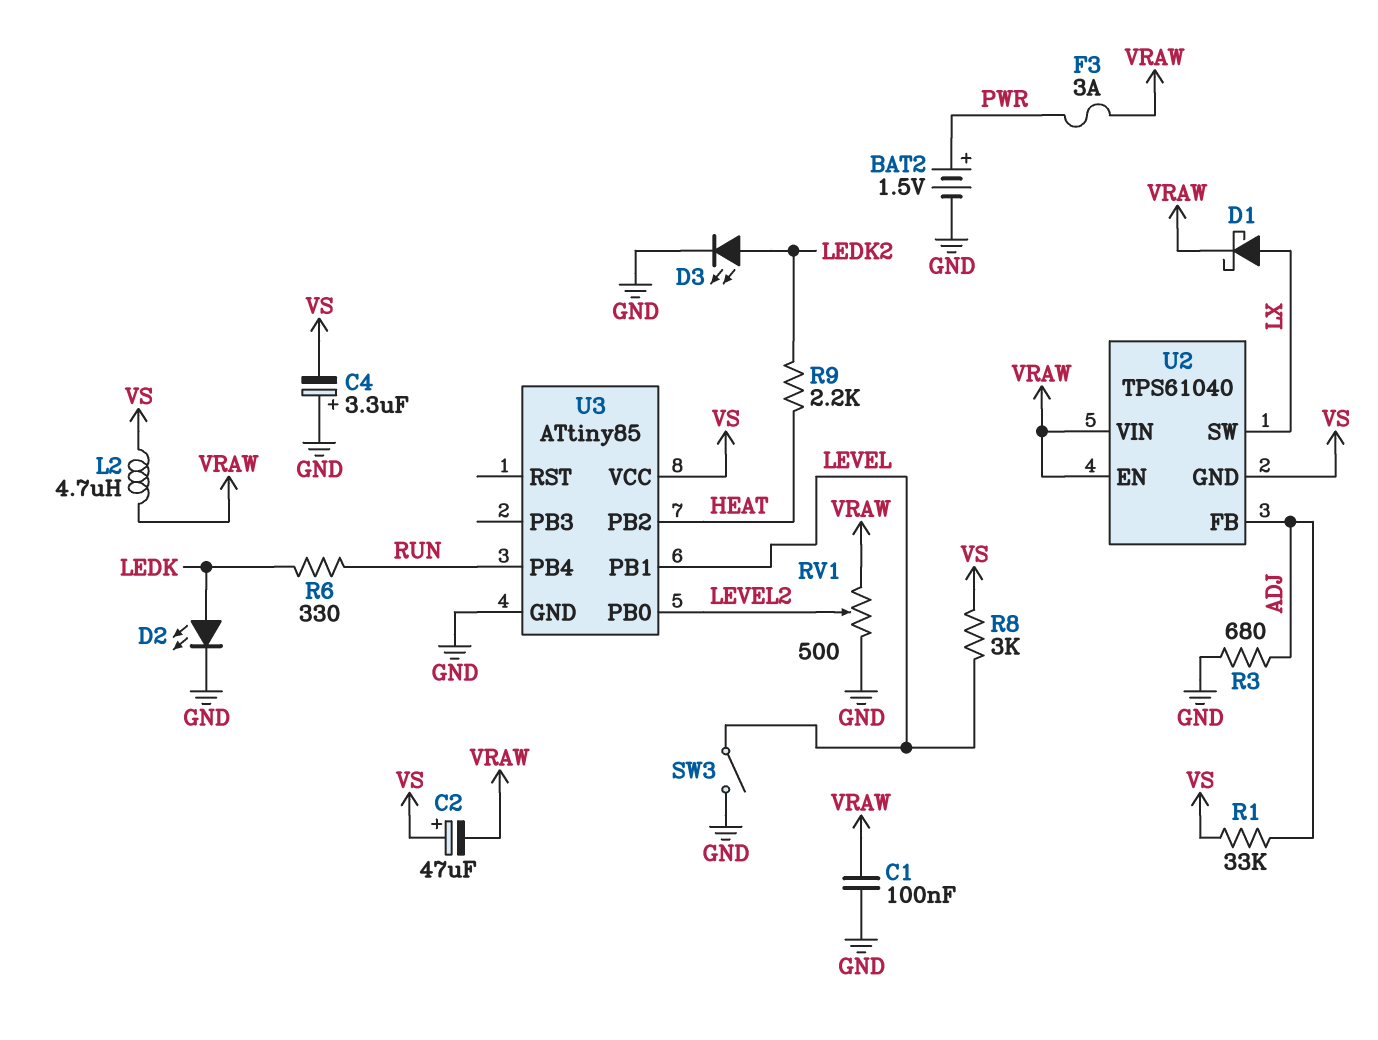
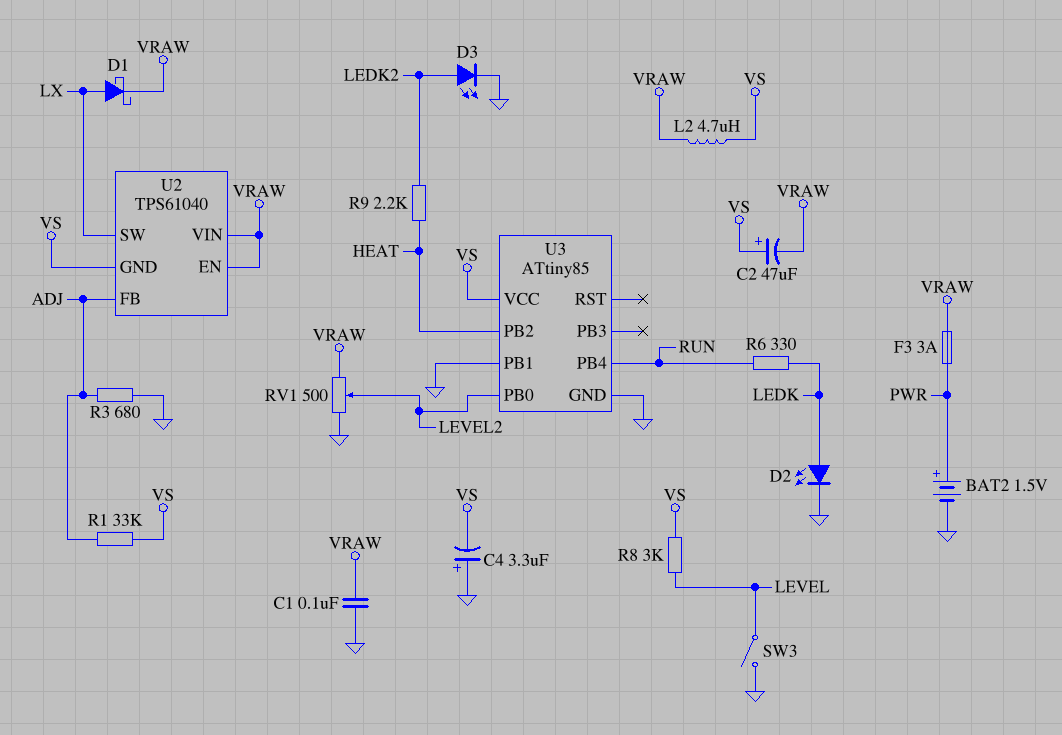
U3 pin PB1: LEVEL -> GND

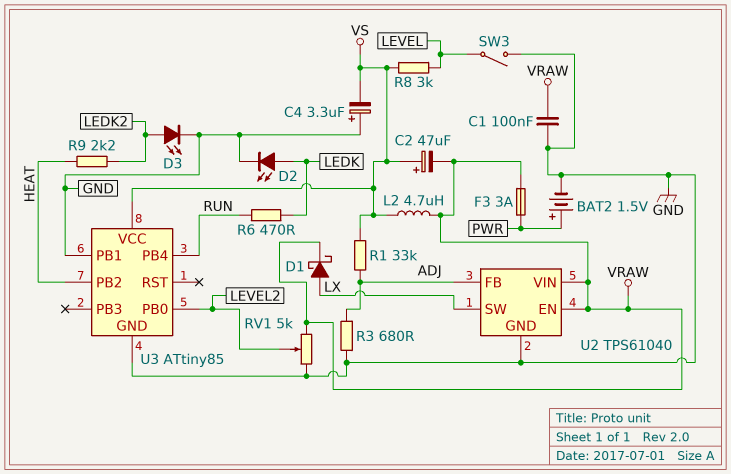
R6: 330 (LEDK, RUN) -> 470 (LEDK, RUN)
RV1: 500 (GND, VRAW, wiper LEVEL2) -> 5k (GND, VRAW, wiper LEVEL2)
U2 pin GND: VS -> GND

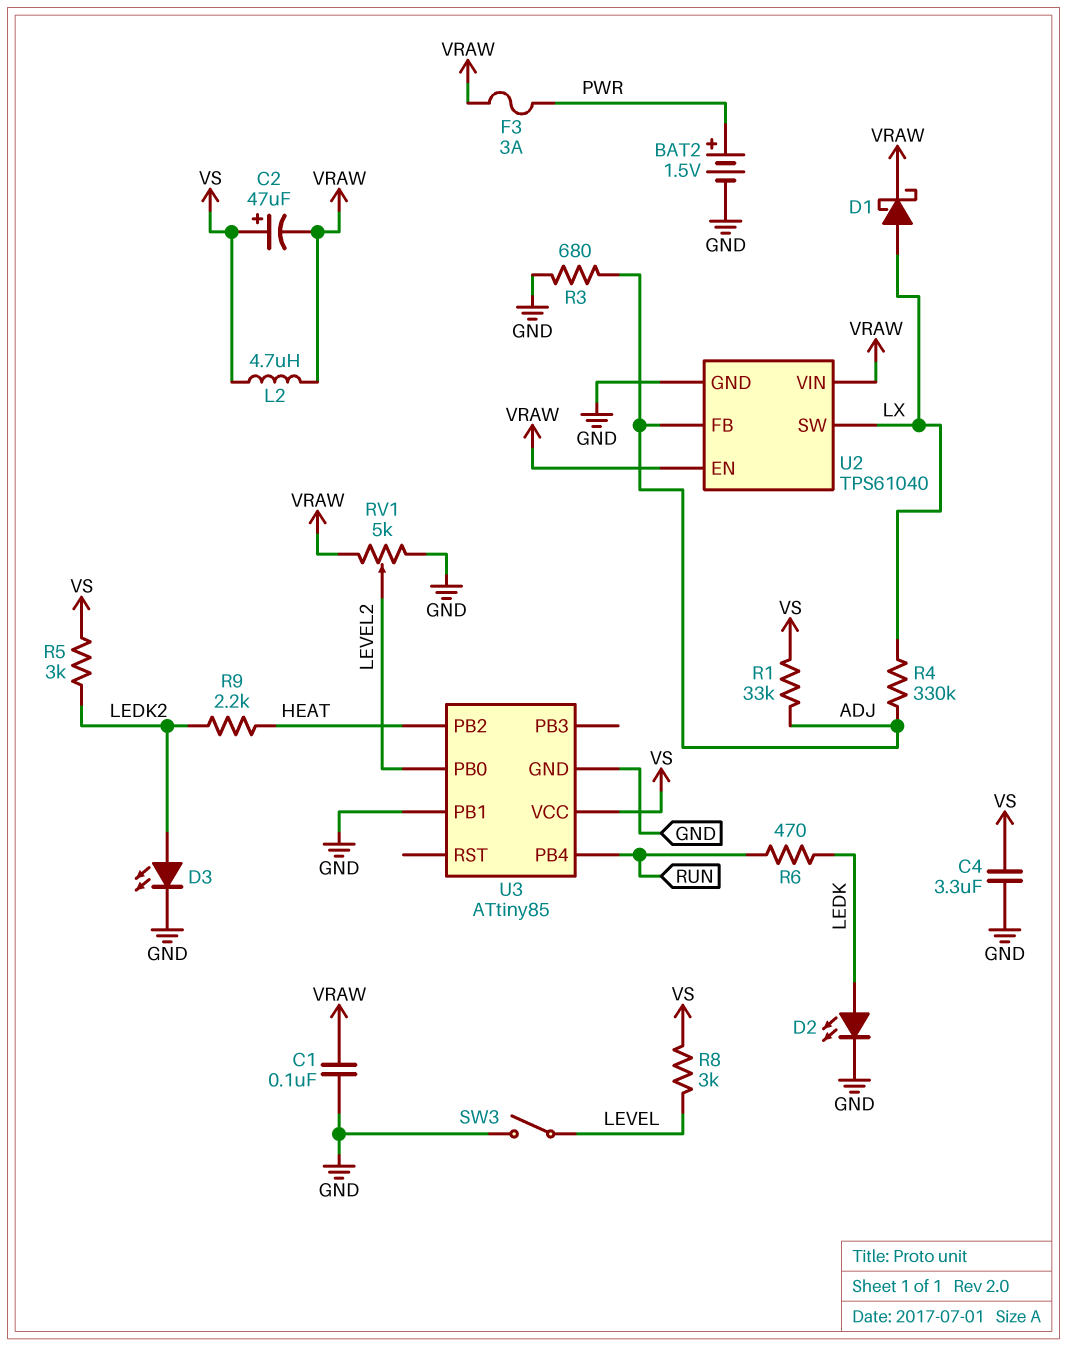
C4: 3.3uF (plus GND, minus VS) -> 3.3uF (GND, VS)
R4: none -> 330k (ADJ, LX)
R5: none -> 3k (LEDK2, VS)

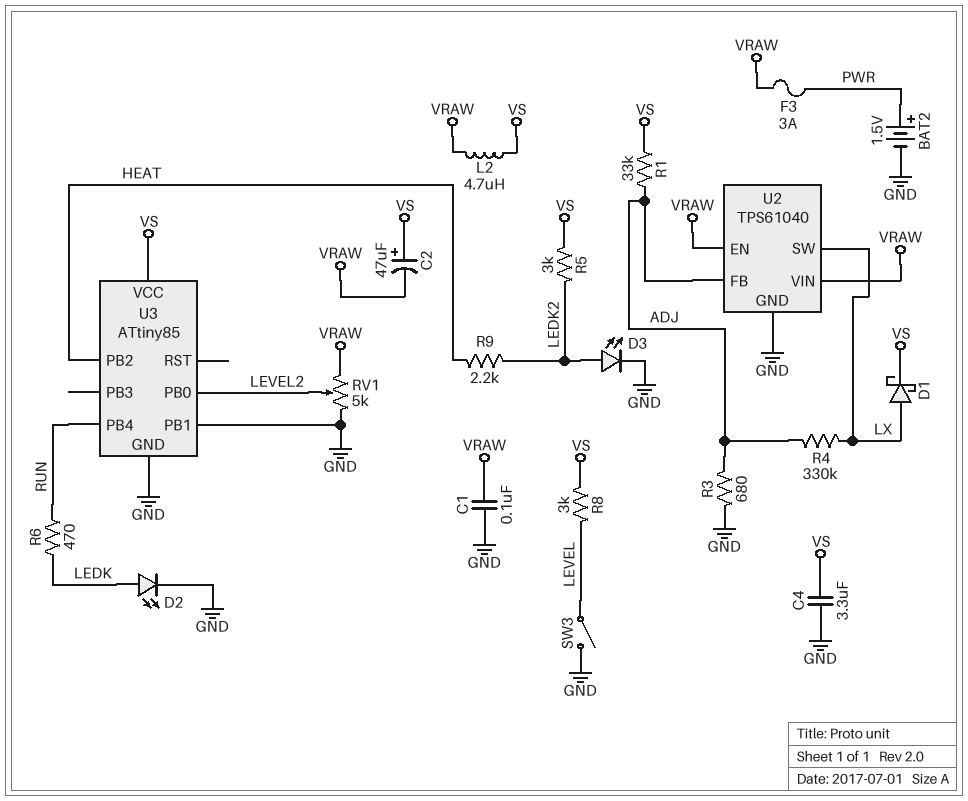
D1: schottky (A LX, K VRAW) -> schottky (A LX, K VS)

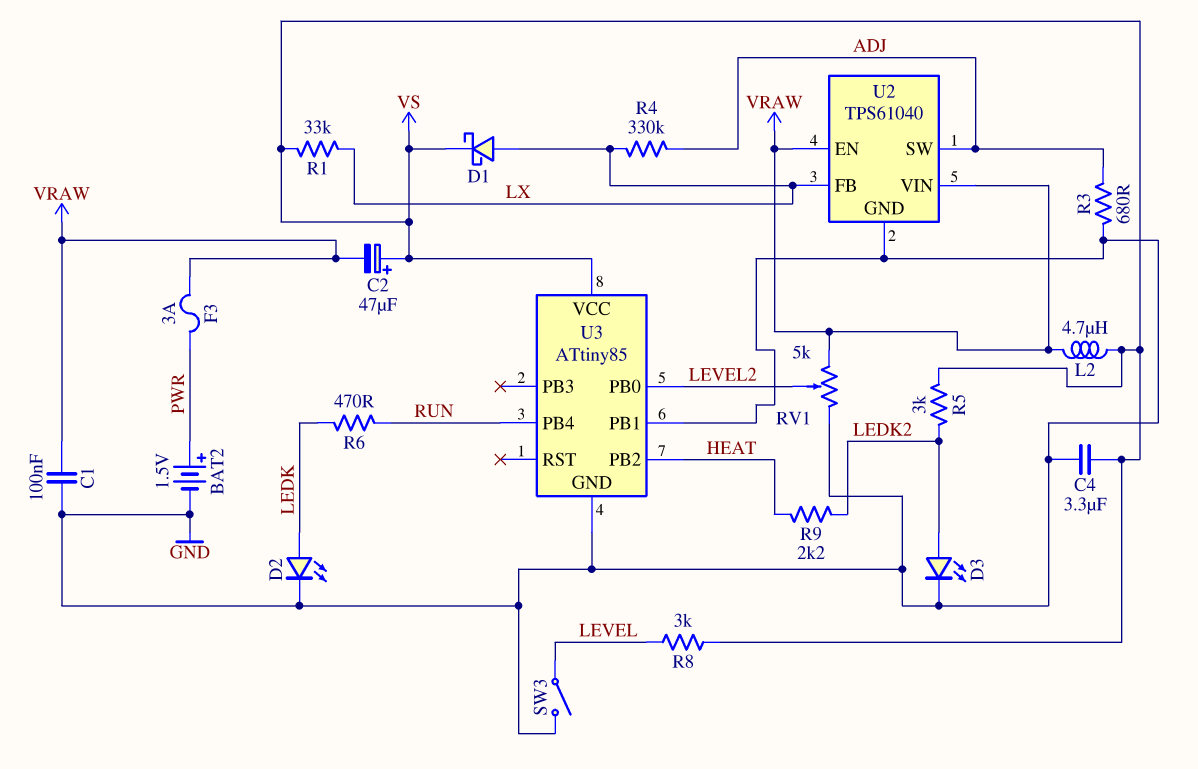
R1: 33k (ADJ, VS) -> 33k (LX, VS)
U2 pin FB: ADJ -> LX
U2 pin SW: LX -> ADJ

